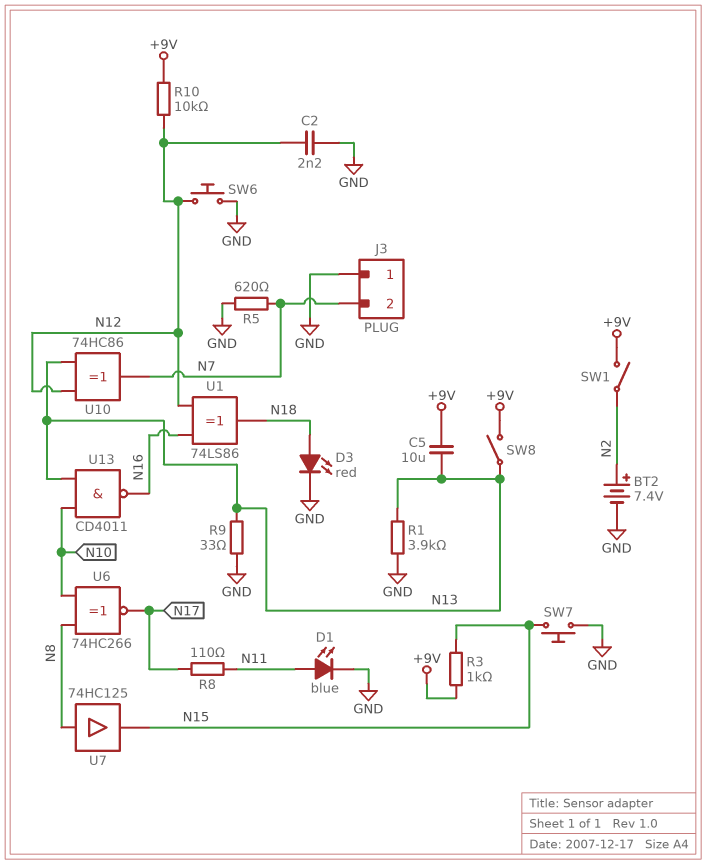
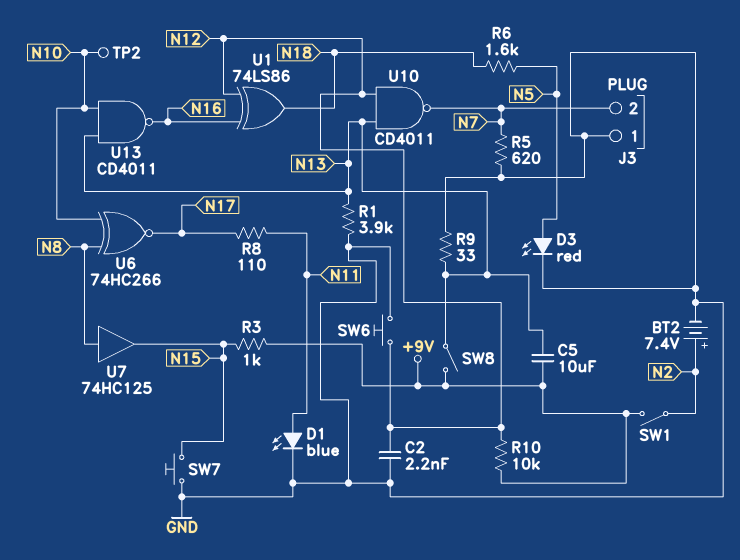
D3: LED red (A N18, K GND) -> LED red (A N5, K GND)
R6: none -> 1.6k (N5, N18)
TP2: none -> test point (N10)
U10: XOR 74HC86 (in N12, in N13, out N7) -> NAND CD4011 (in N12, in N13, out N7)

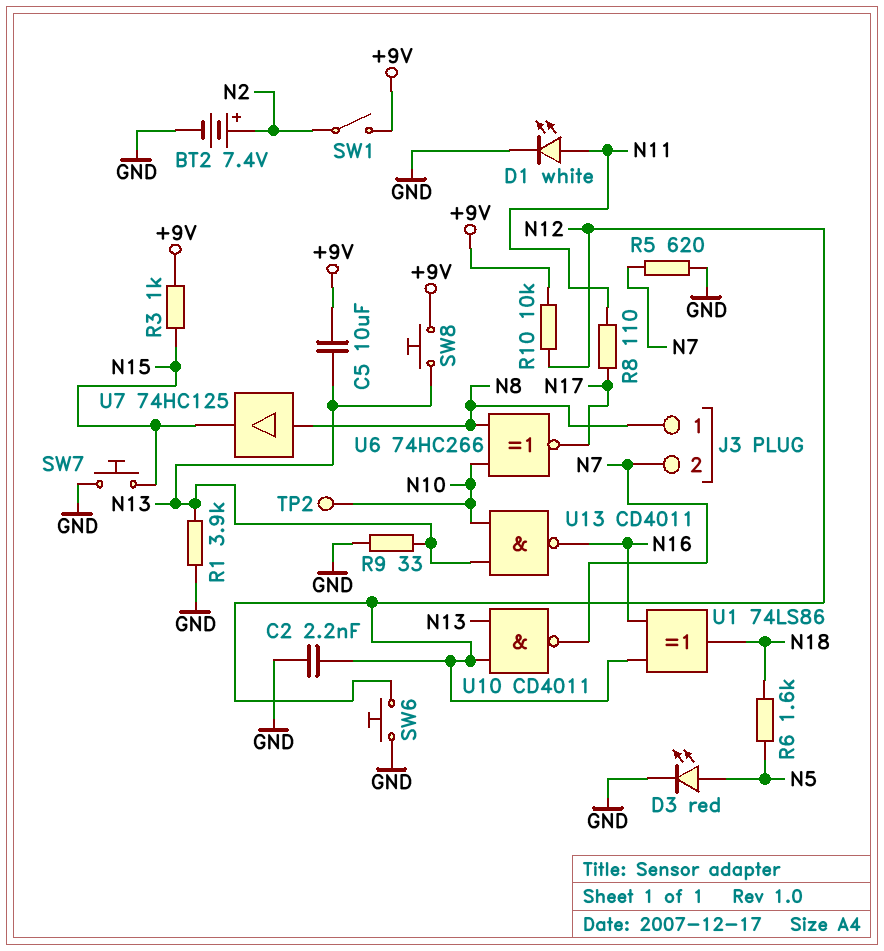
D1: LED blue (A N11, K GND) -> LED white (A N11, K GND)
J3 pin 1: GND -> N8
SW8: switch (+9V, N13) -> button (+9V, N13)

